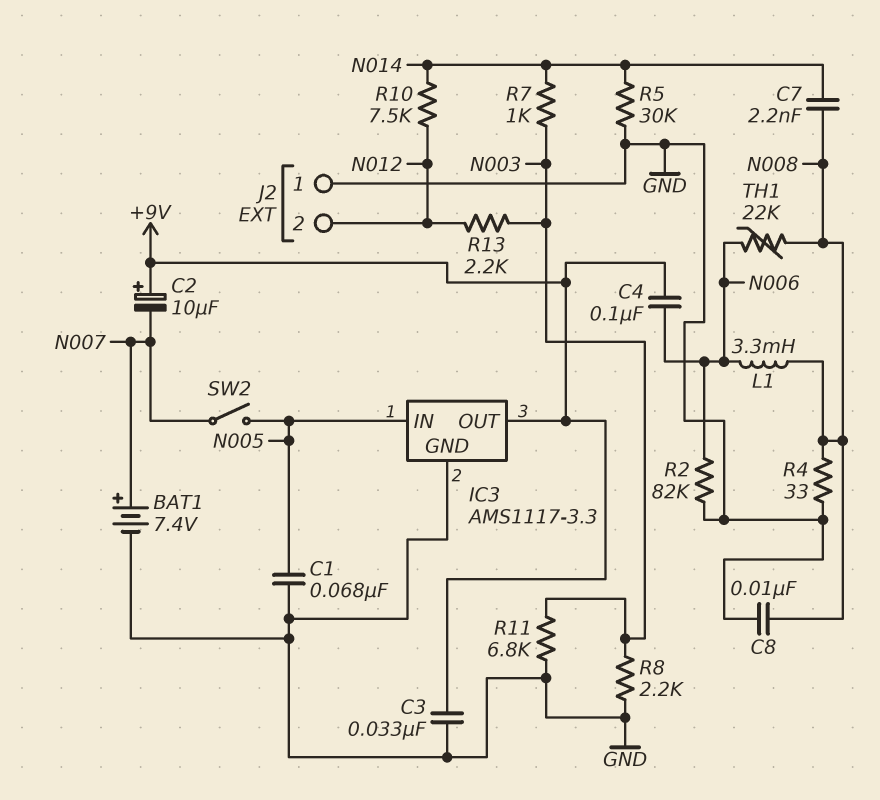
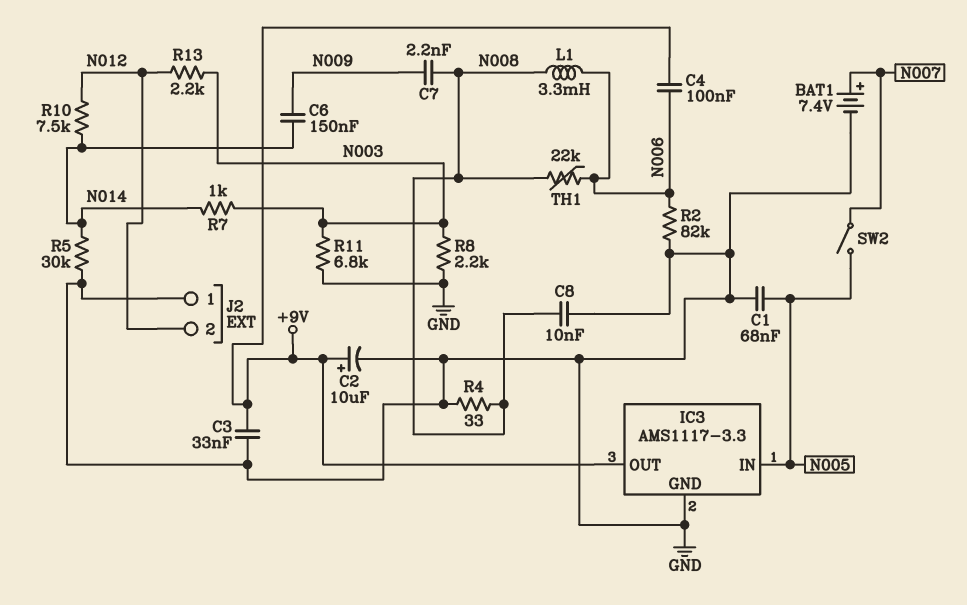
C2: 10uF (plus +9V, minus N007) -> 10uF (plus +9V, minus GND)
C6: none -> 150nF (N009, N014)
C7: 2.2nF (N008, N014) -> 2.2nF (N008, N009)

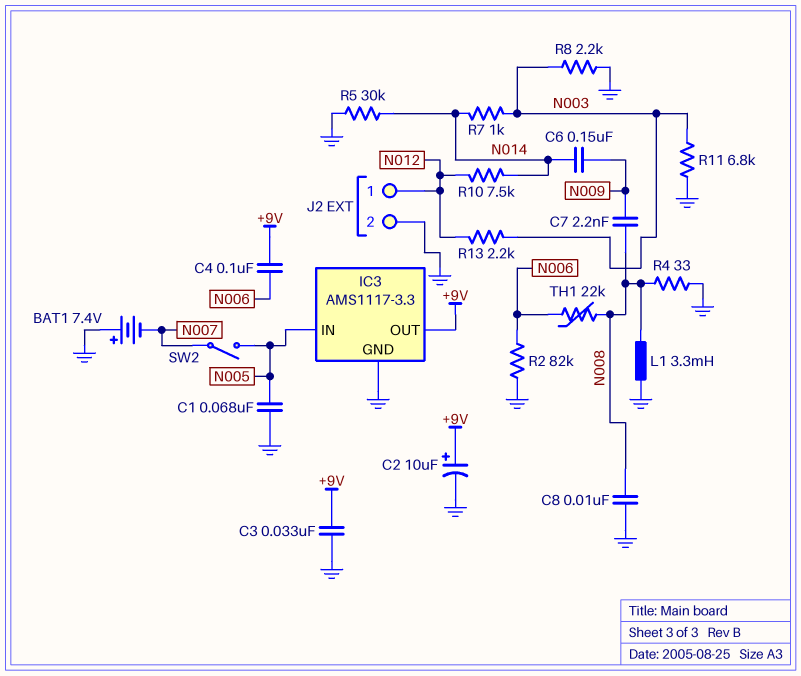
BAT1: 7.4V (plus N007, minus GND) -> 7.4V (plus GND, minus N007)
J2 pin 1: GND -> N012
J2 pin 2: N012 -> GND
L1: 3.3mH (N006, N008) -> 3.3mH (GND, N008)

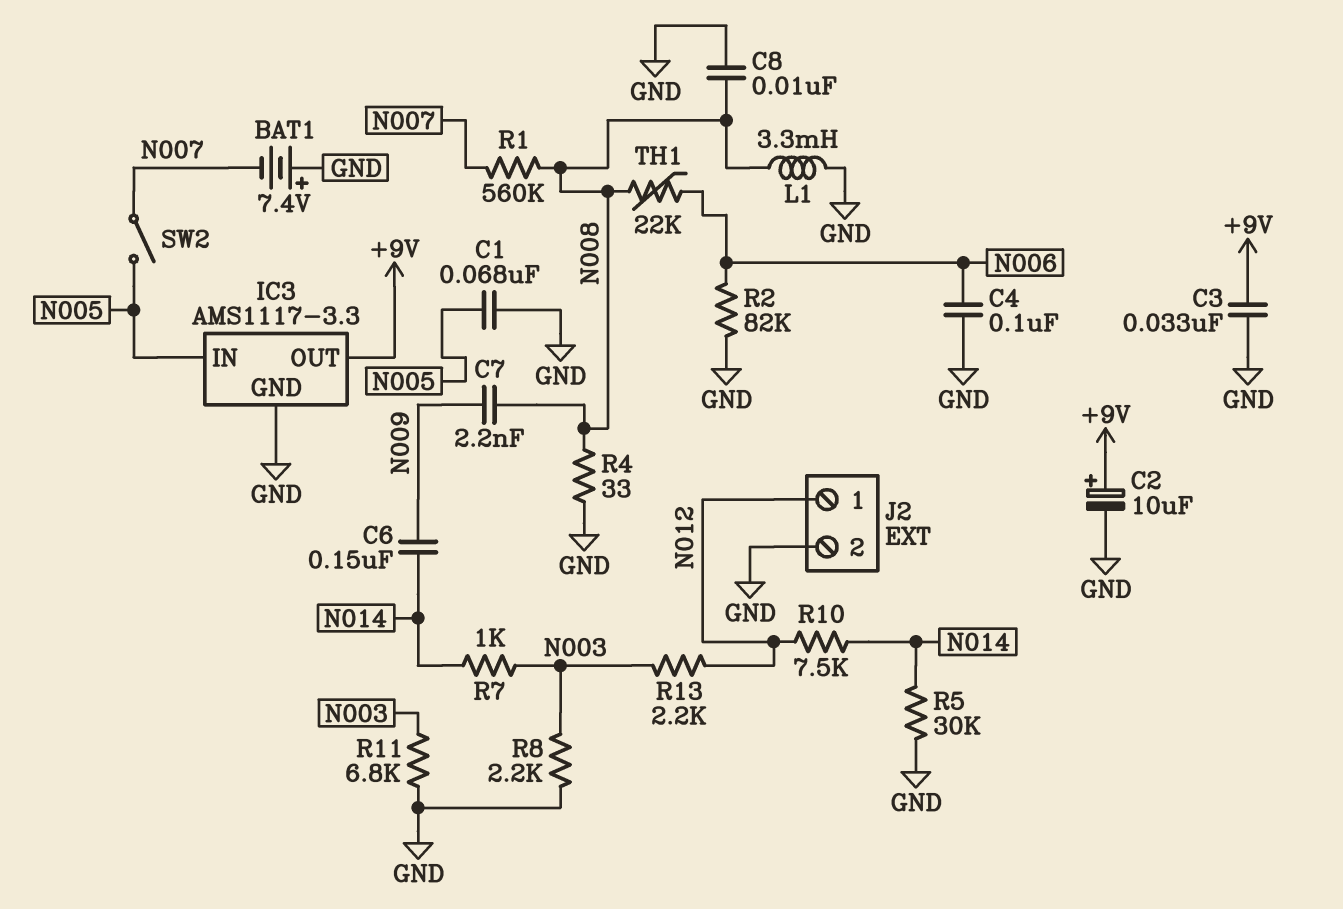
C4: 100nF (+9V, N006) -> 100nF (GND, N006)
R1: none -> 560k (N007, N008)

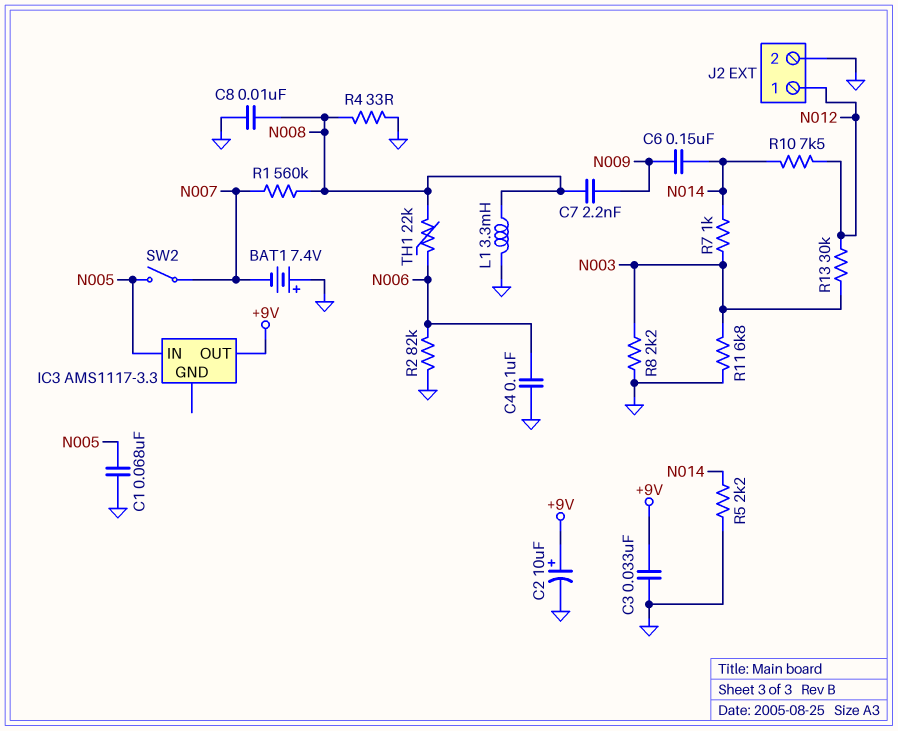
IC3 pin GND: GND -> none
R5: 30k (GND, N014) -> 2.2k (GND, N014)
R13: 2.2k (N003, N012) -> 30k (N003, N012)

